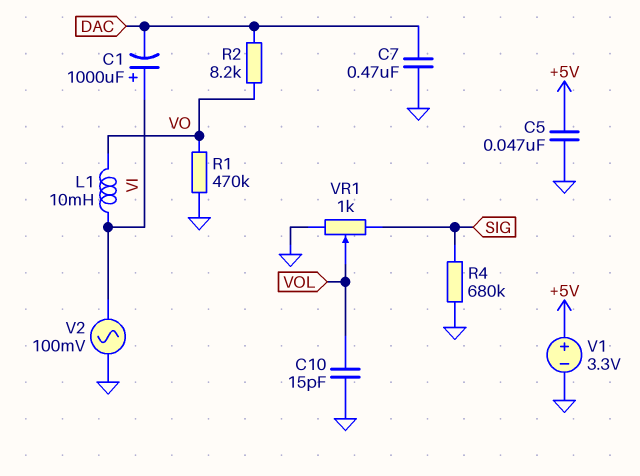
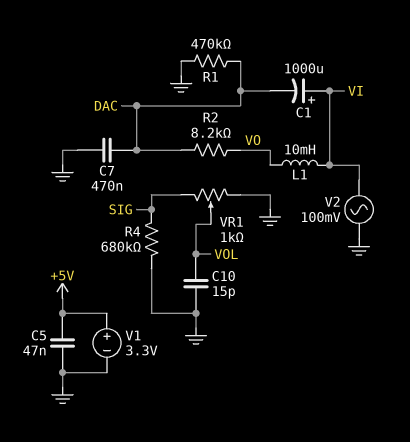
R1: 470k (GND, VO) -> 470k (DAC, GND)

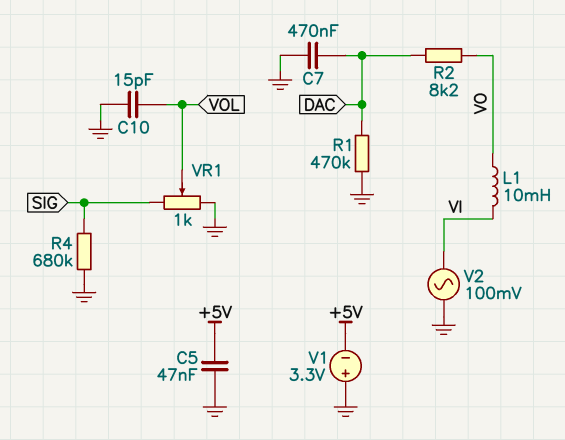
C1: 1000uF (plus VI, minus DAC) -> none
V1: 3.3V (plus +5V, minus GND) -> 3.3V (plus GND, minus +5V)

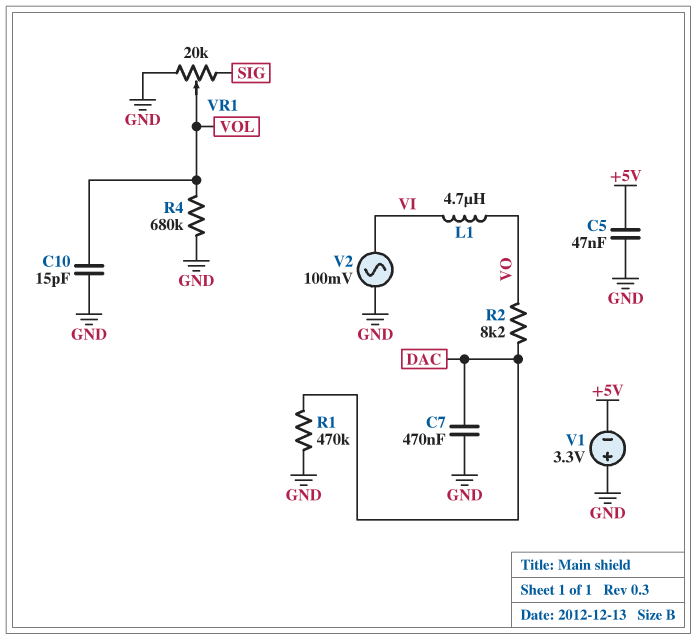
L1: 10mH (VI, VO) -> 4.7uH (VI, VO)
R4: 680k (GND, SIG) -> 680k (GND, VOL)
VR1: 1k (GND, SIG, wiper VOL) -> 20k (GND, SIG, wiper VOL)

